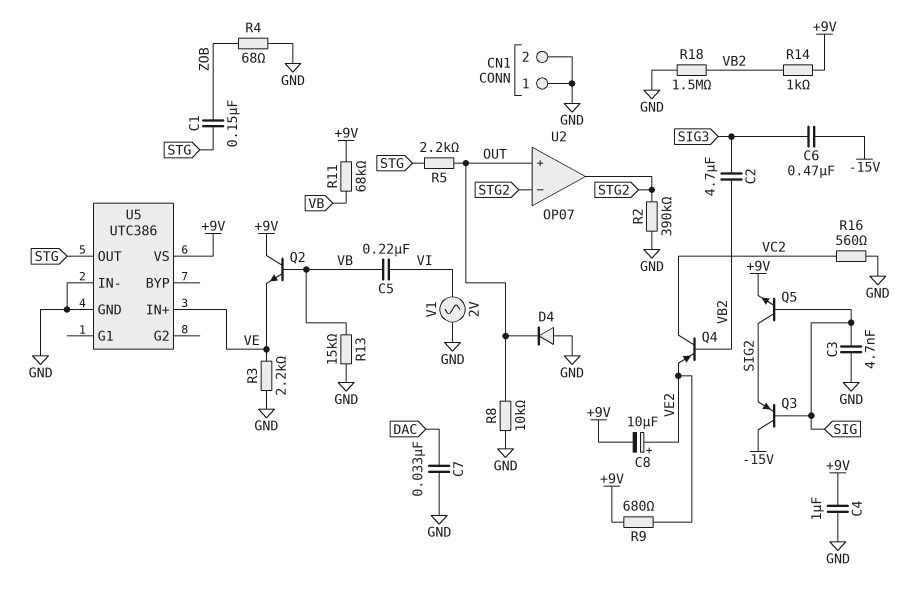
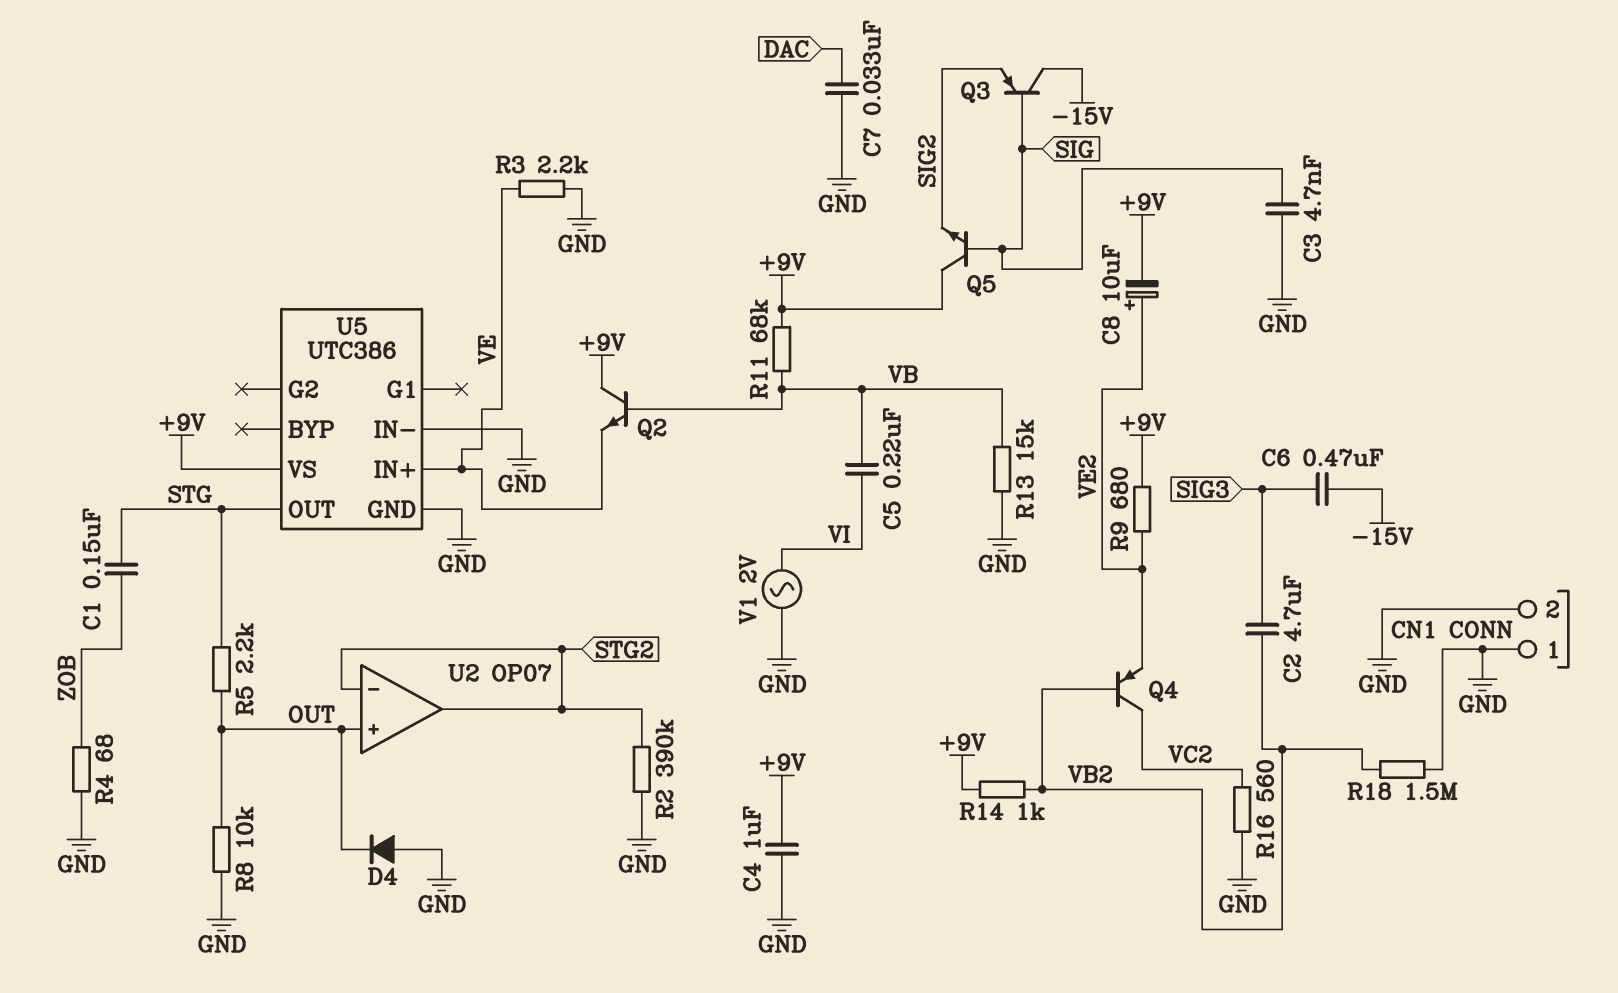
Q5: NPN (B SIG, C SIG2, E +9V) -> NPN (B SIG, C +9V, E SIG2)

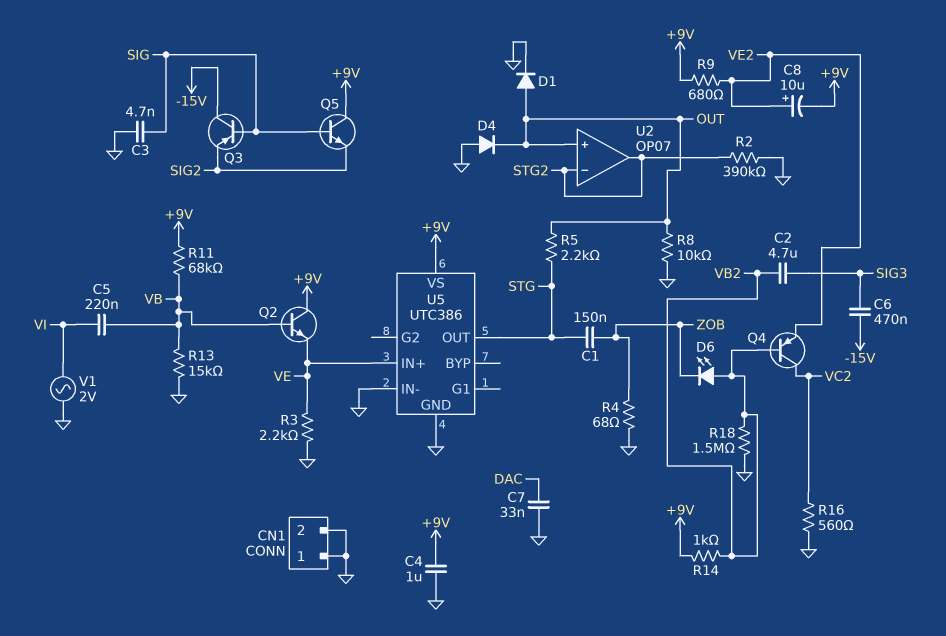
D1: none -> diode (A OUT, K GND)
D6: none -> LED (A VB2, K ZOB)

